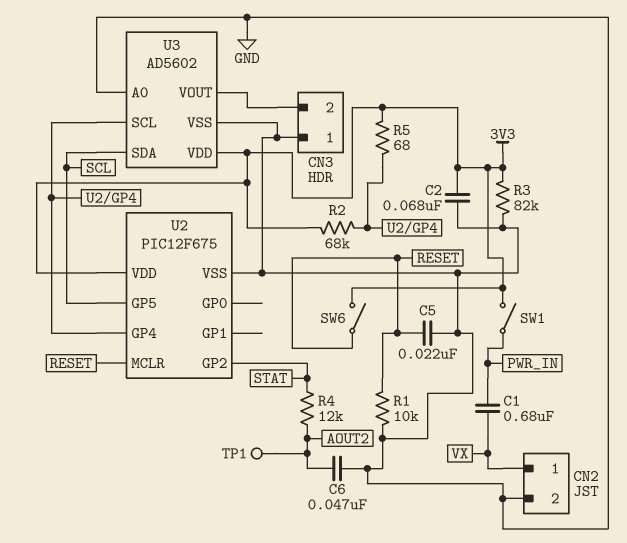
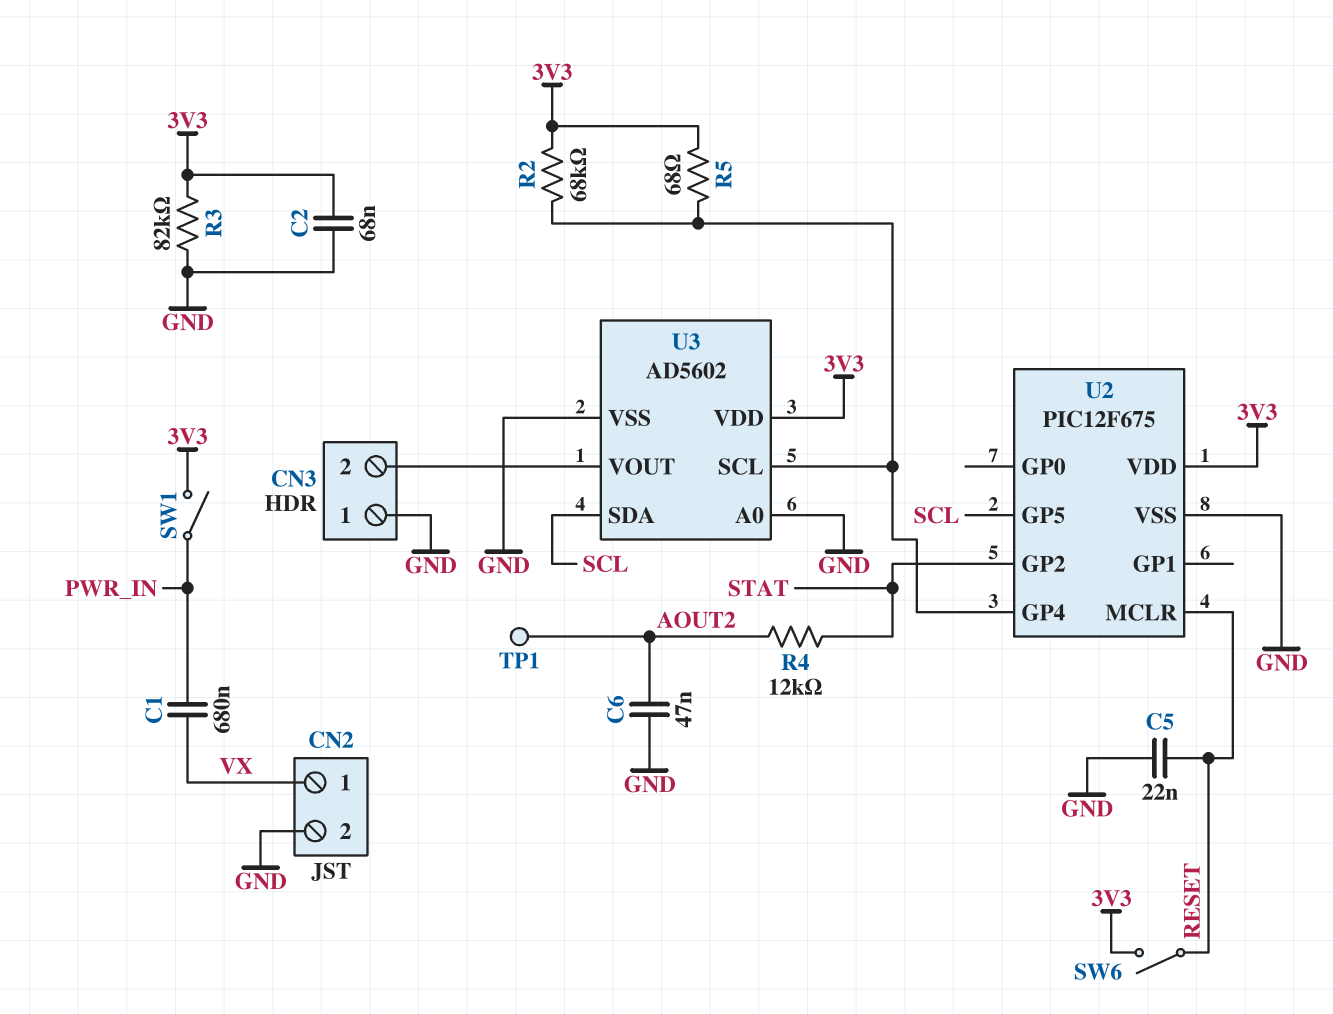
R1: 10k (GND, RESET) -> none

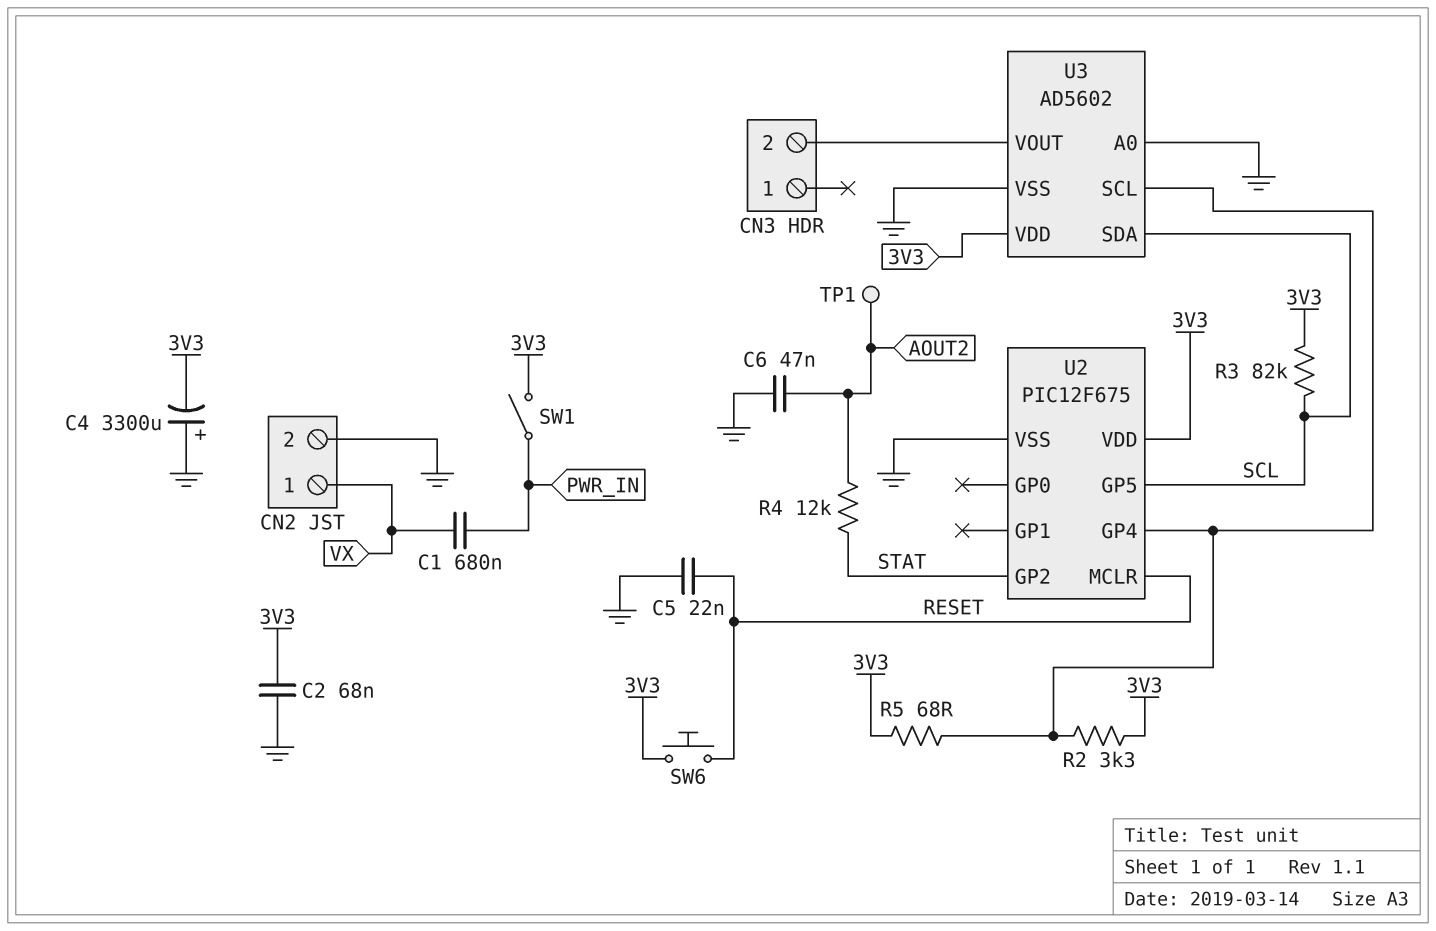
C4: none -> 3300uF (plus GND, minus 3V3)
CN3 pin 1: GND -> none
R2: 68k (3V3, U2/GP4) -> 3.3k (3V3, U2/GP4)
R3: 82k (3V3, GND) -> 82k (3V3, SCL)
SW6: switch (3V3, RESET) -> button (3V3, RESET)

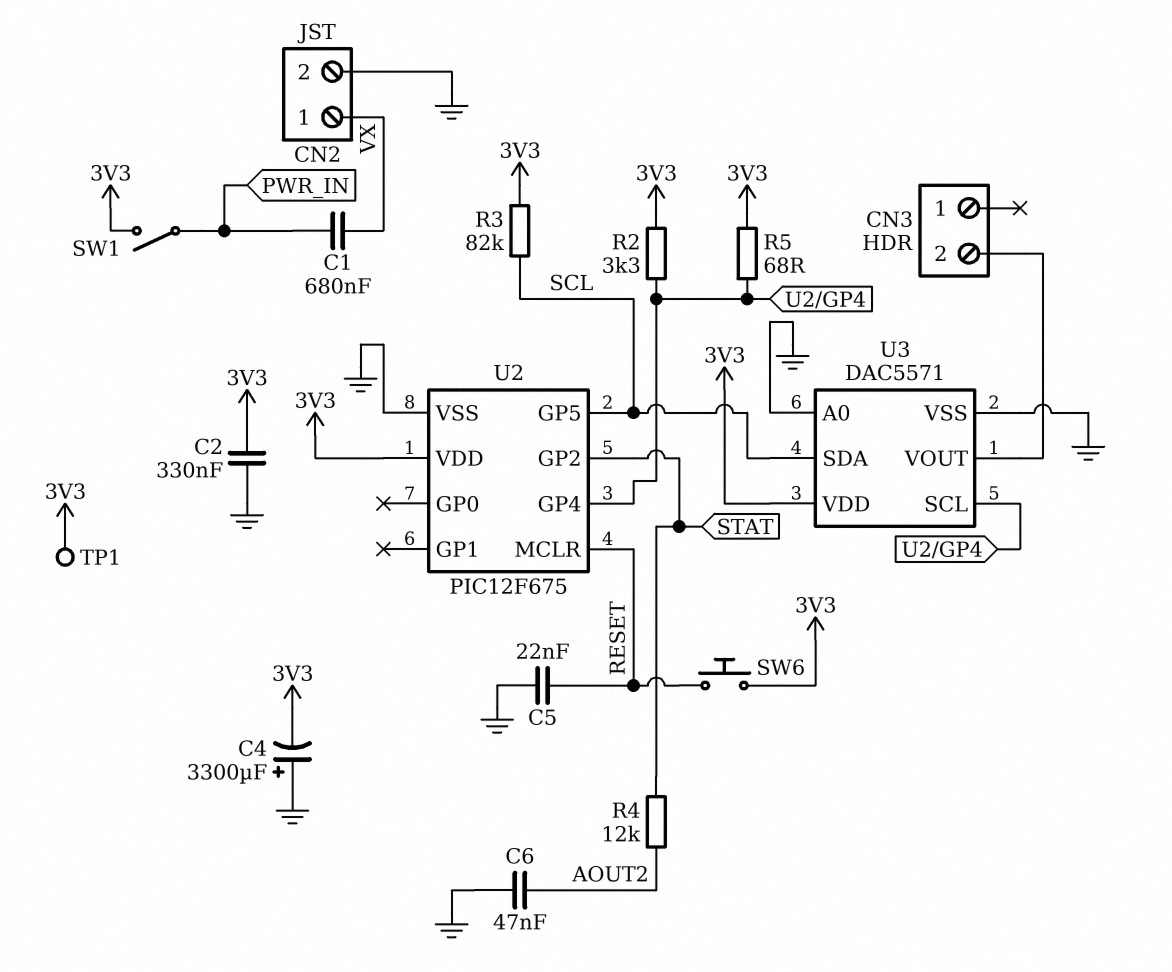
C2: 68nF (3V3, GND) -> 330nF (3V3, GND)
TP1: test point (AOUT2) -> test point (3V3)
U3: AD5602 -> DAC5571

